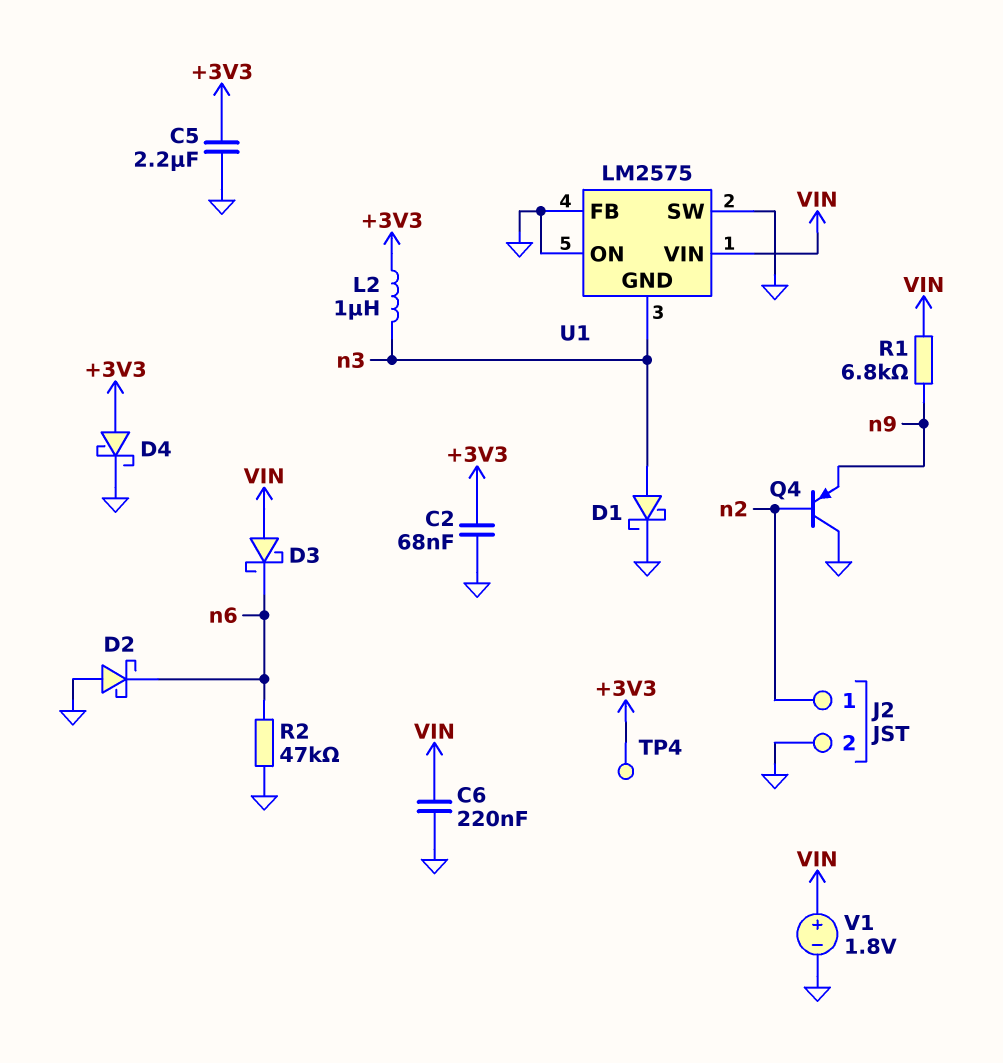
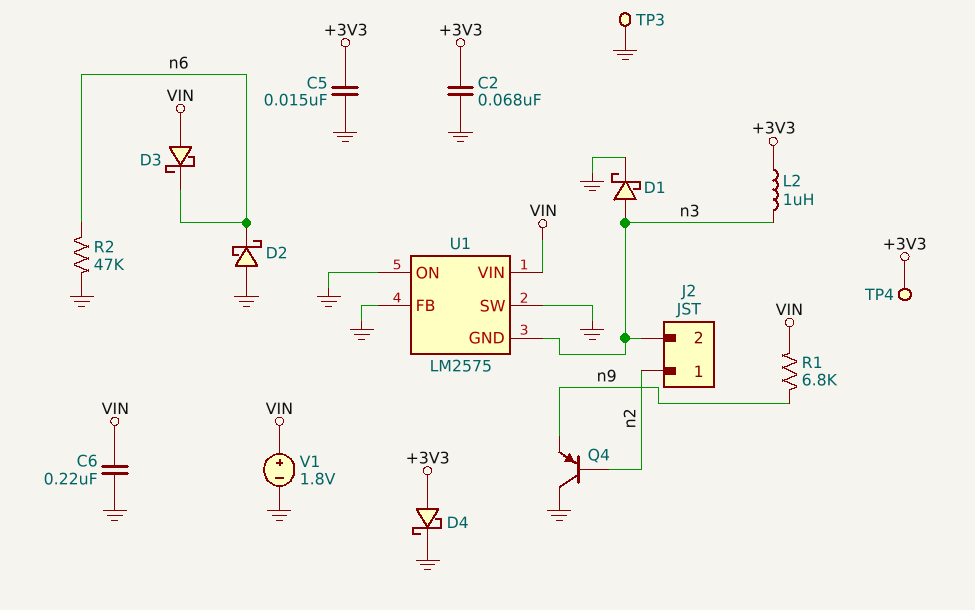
C5: 2.2uF (+3V3, GND) -> 15nF (+3V3, GND)
J2 pin 2: GND -> n3
TP3: none -> test point (GND)

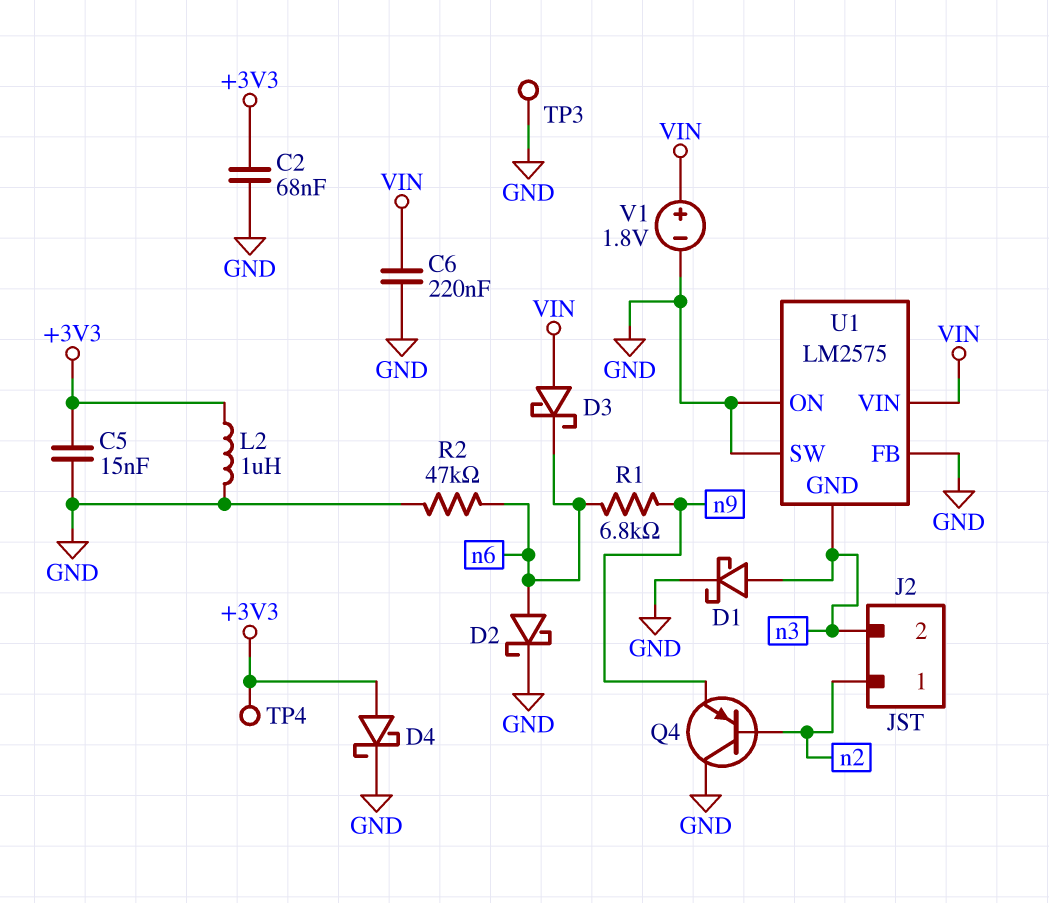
D2: schottky (A GND, K n6) -> schottky (A n6, K GND)
L2: 1uH (+3V3, n3) -> 1uH (+3V3, GND)
R1: 6.8k (VIN, n9) -> 6.8k (n6, n9)

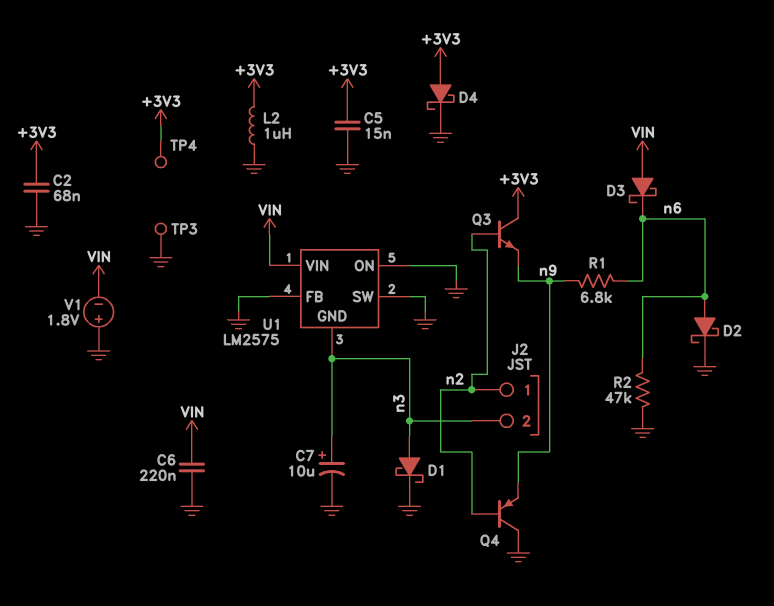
C7: none -> 10uF (plus n3, minus GND)
Q3: none -> NPN (B n2, C +3V3, E n9)
V1: 1.8V (plus VIN, minus GND) -> 1.8V (plus GND, minus VIN)

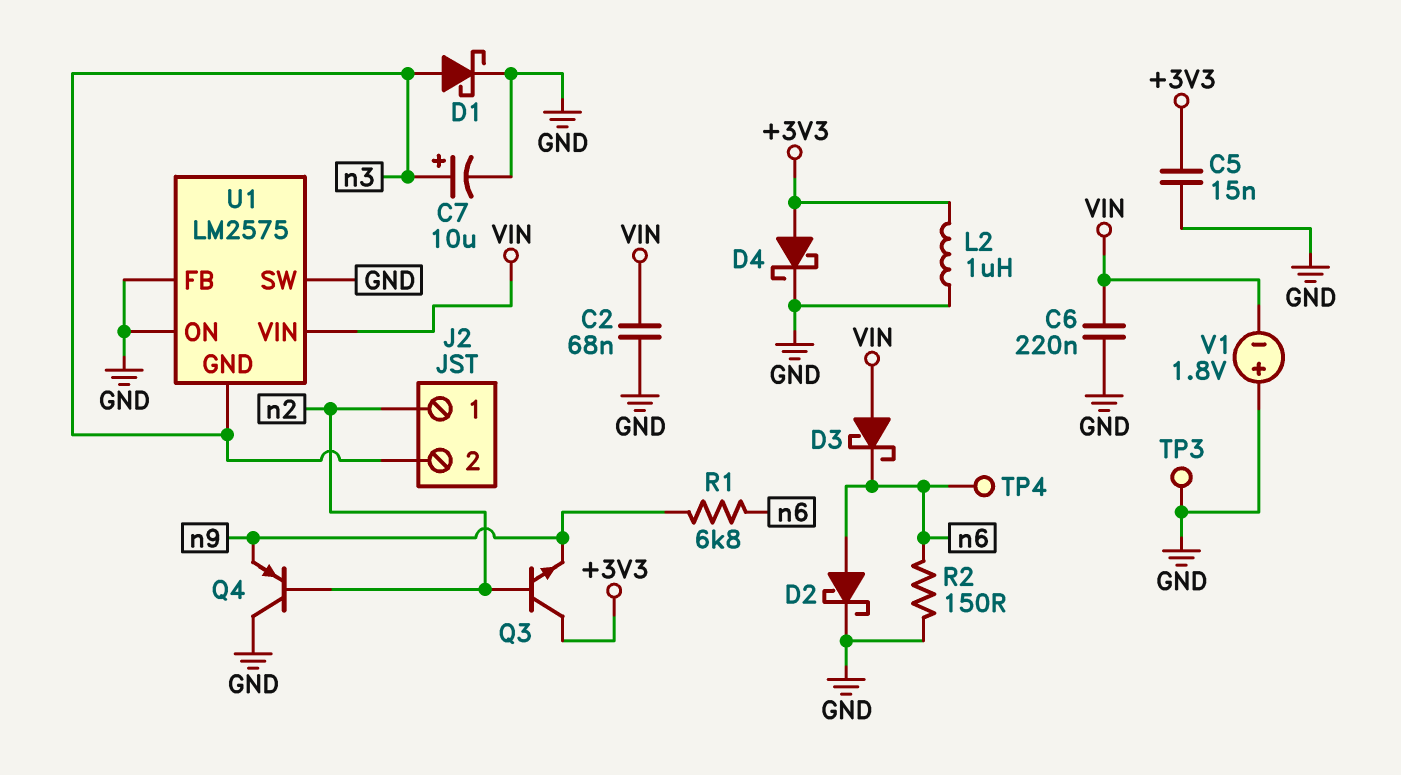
C2: 68nF (+3V3, GND) -> 68nF (GND, VIN)
R2: 47k (GND, n6) -> 150 (GND, n6)
TP4: test point (+3V3) -> test point (n6)

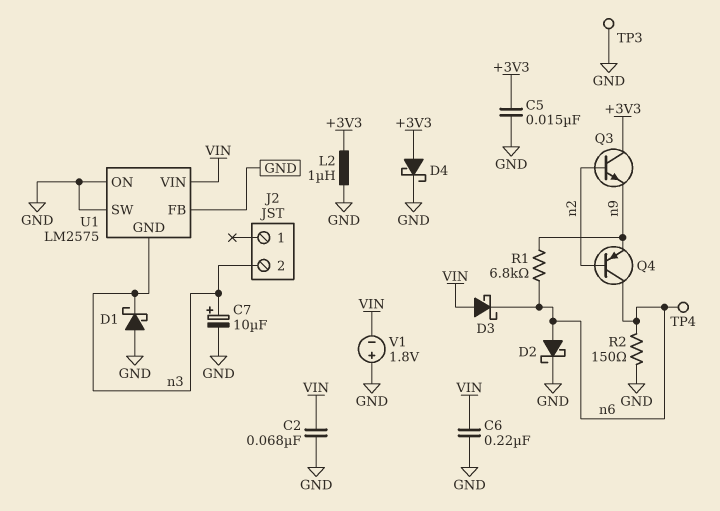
D1: schottky (A n3, K GND) -> schottky (A GND, K n3)
J2 pin 1: n2 -> none
Q4: PNP (B n2, C GND, E n9) -> PNP (B n2, C n6, E n9)

